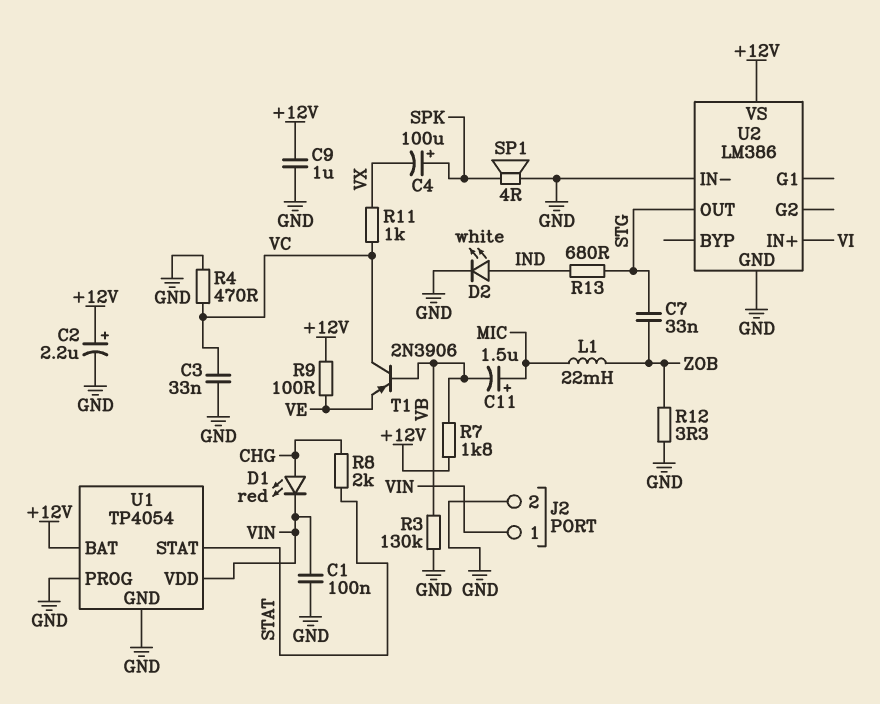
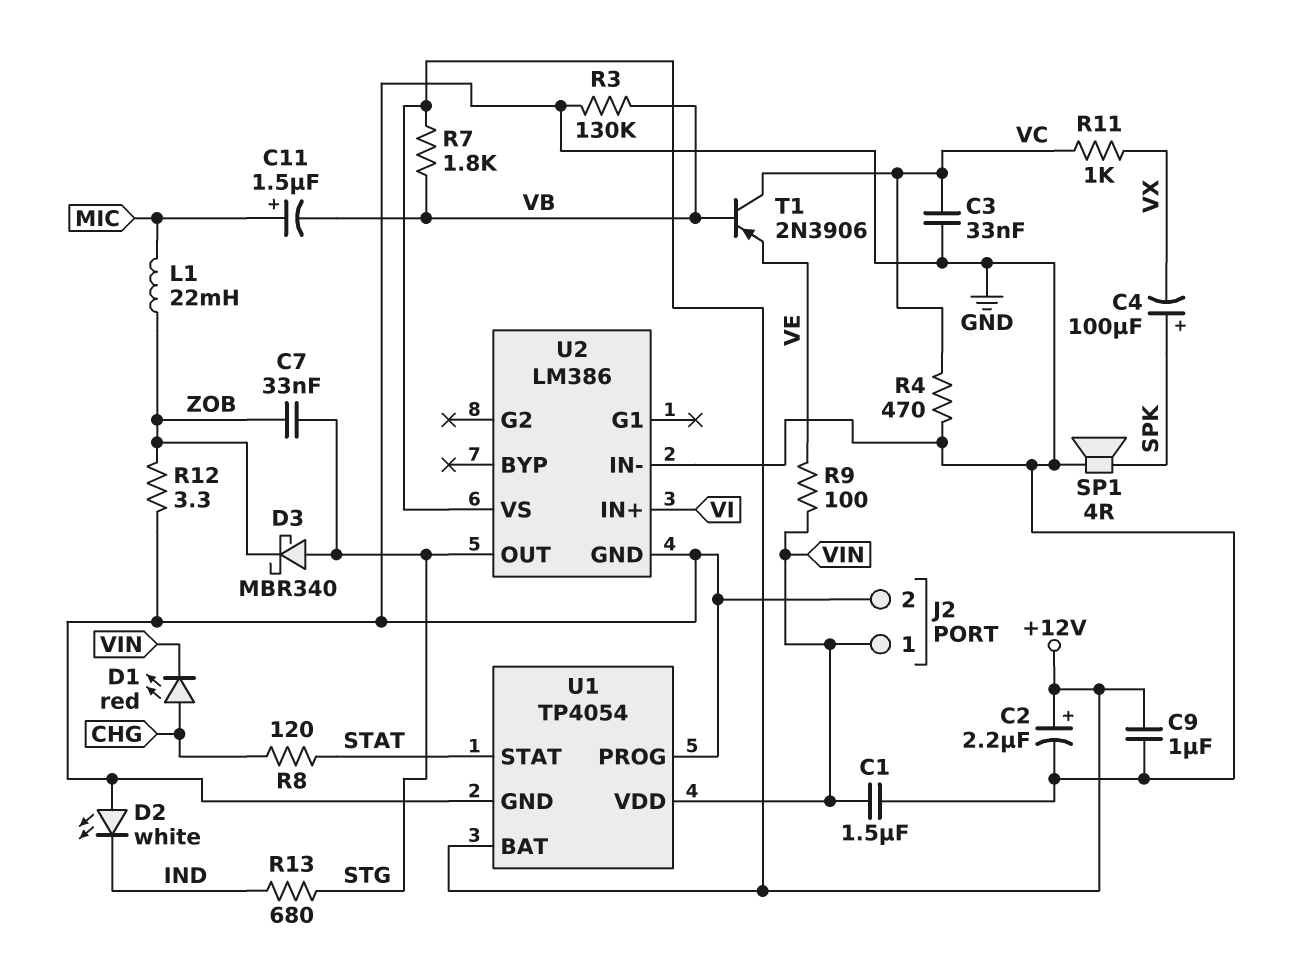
C1: 100nF (GND, VIN) -> 1.5uF (GND, VIN)
D2: LED white (A IND, K GND) -> LED white (A GND, K IND)
D3: none -> schottky MBR340 (A STG, K ZOB)
R8: 2k (CHG, STAT) -> 120 (CHG, STAT)
R9: 100 (+12V, VE) -> 100 (VE, VIN)

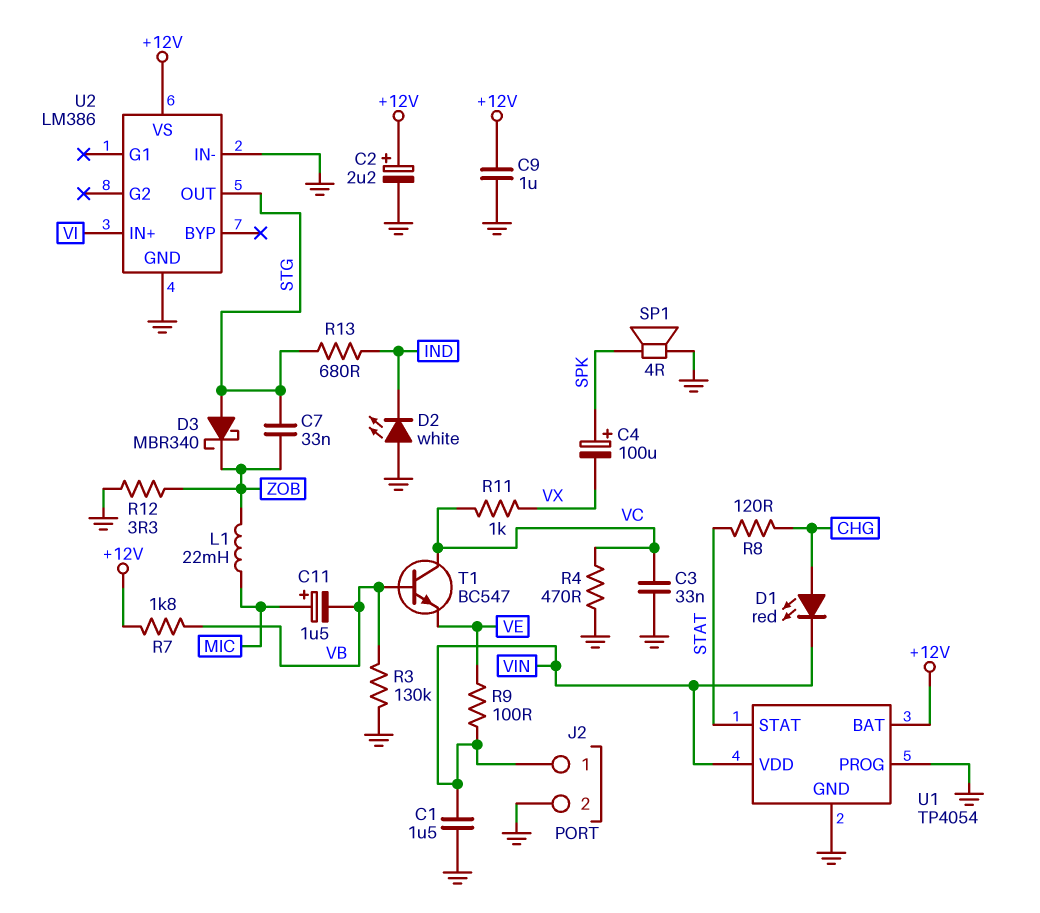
T1: PNP 2N3906 (B VB, C VC, E VE) -> NPN BC547 (B VB, C VC, E VE)

